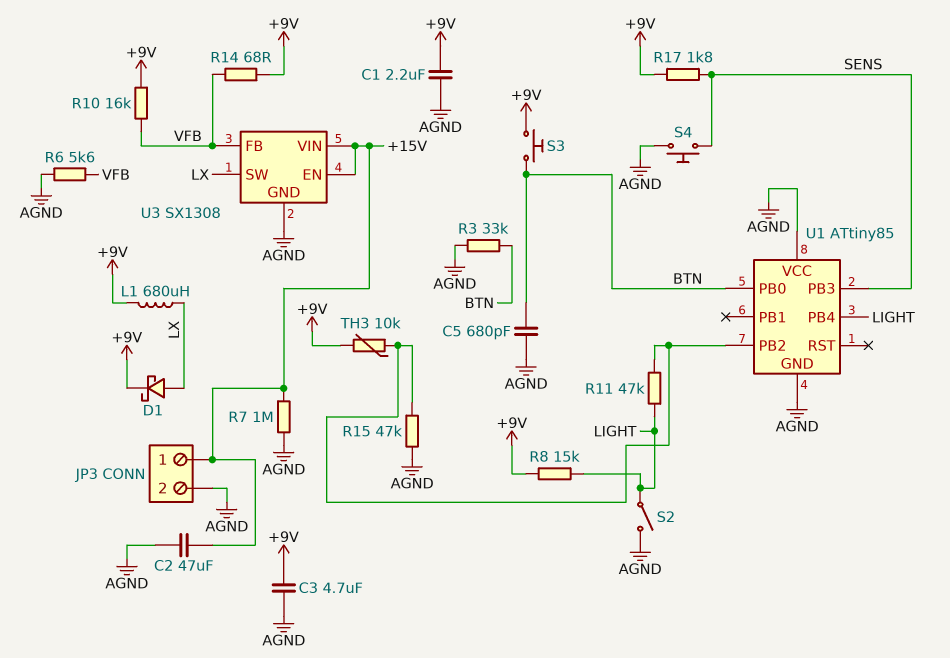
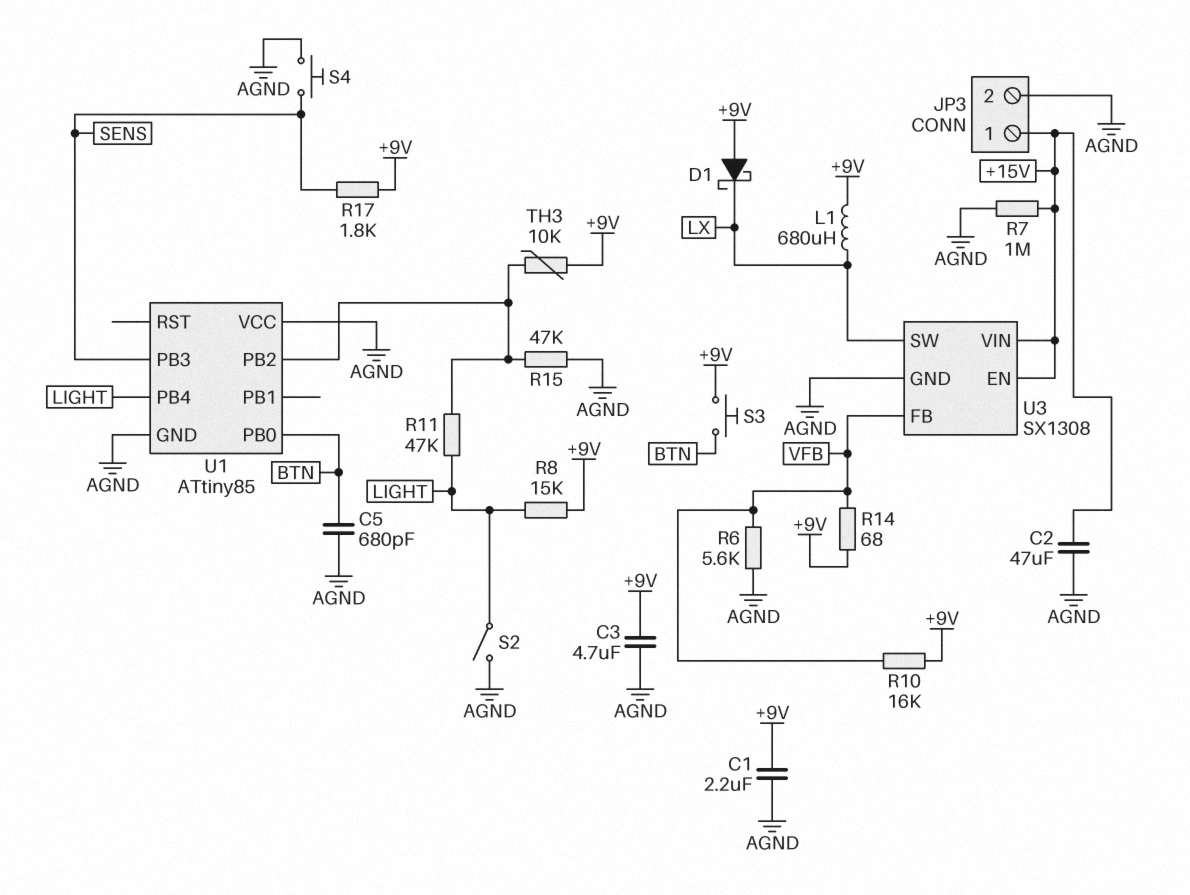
D1: schottky (A LX, K +9V) -> schottky (A +9V, K LX)
R3: 33k (AGND, BTN) -> none

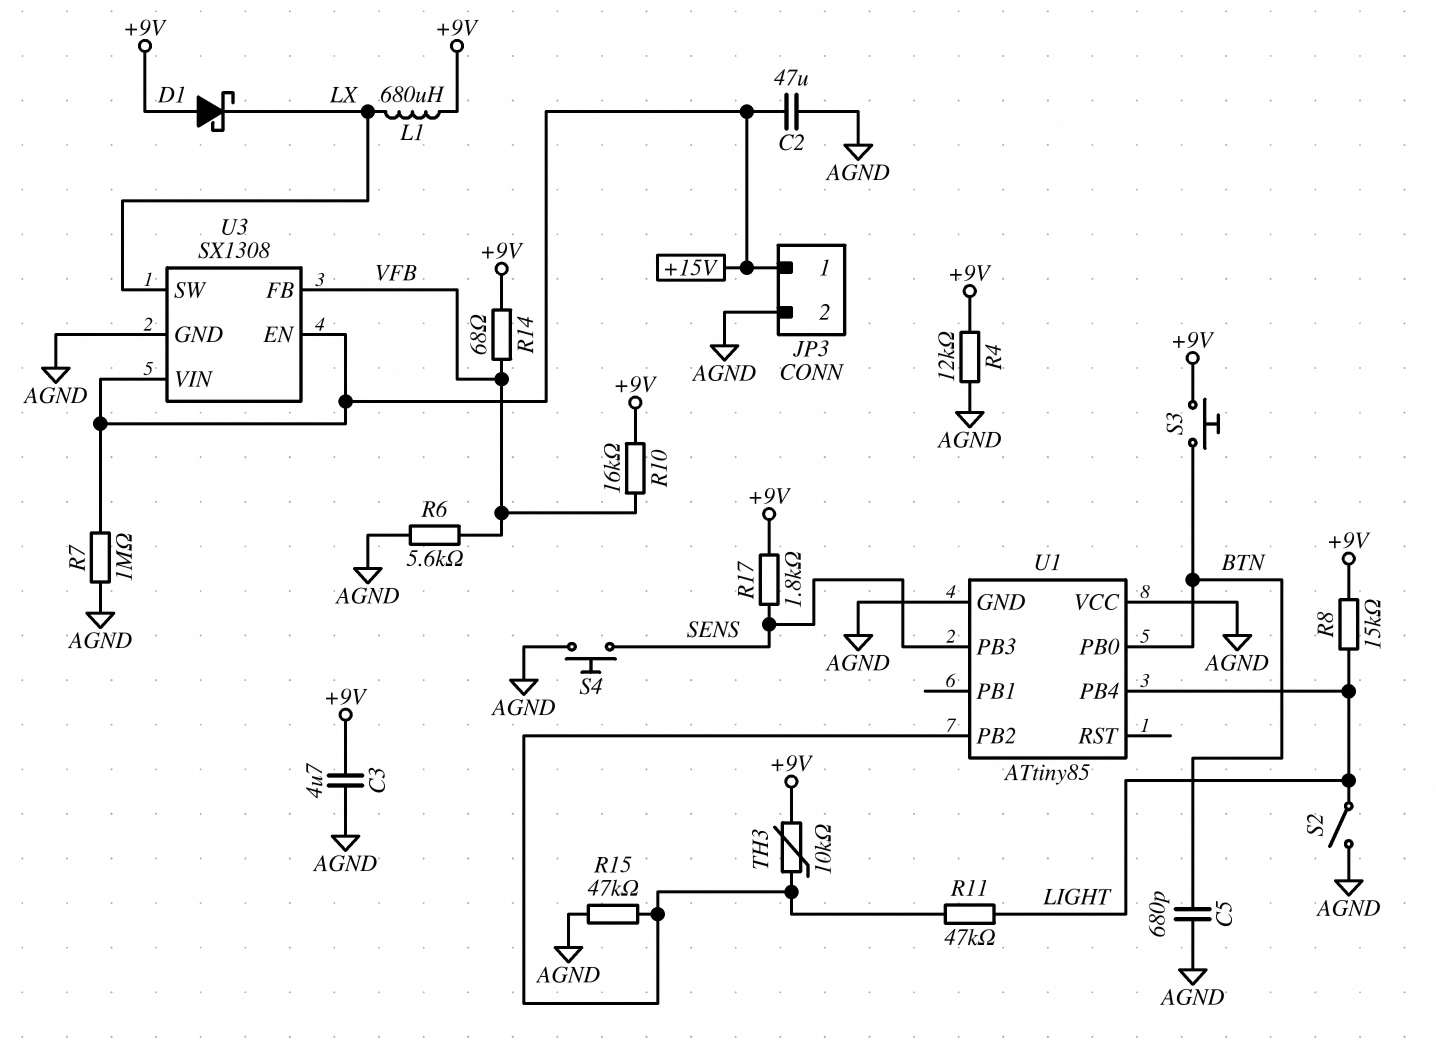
C1: 2.2uF (+9V, AGND) -> none
R4: none -> 12k (+9V, AGND)

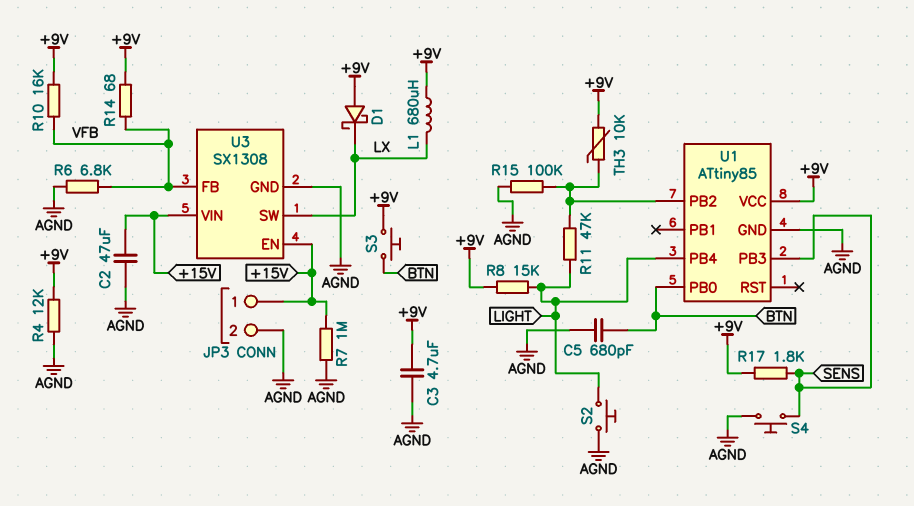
R6: 5.6k (AGND, VFB) -> 6.8k (AGND, VFB)
R15: 47k (AGND, U1/PB2) -> 100k (AGND, U1/PB2)
S2: switch (AGND, LIGHT) -> button (AGND, LIGHT)
U1 pin VCC: AGND -> +9V

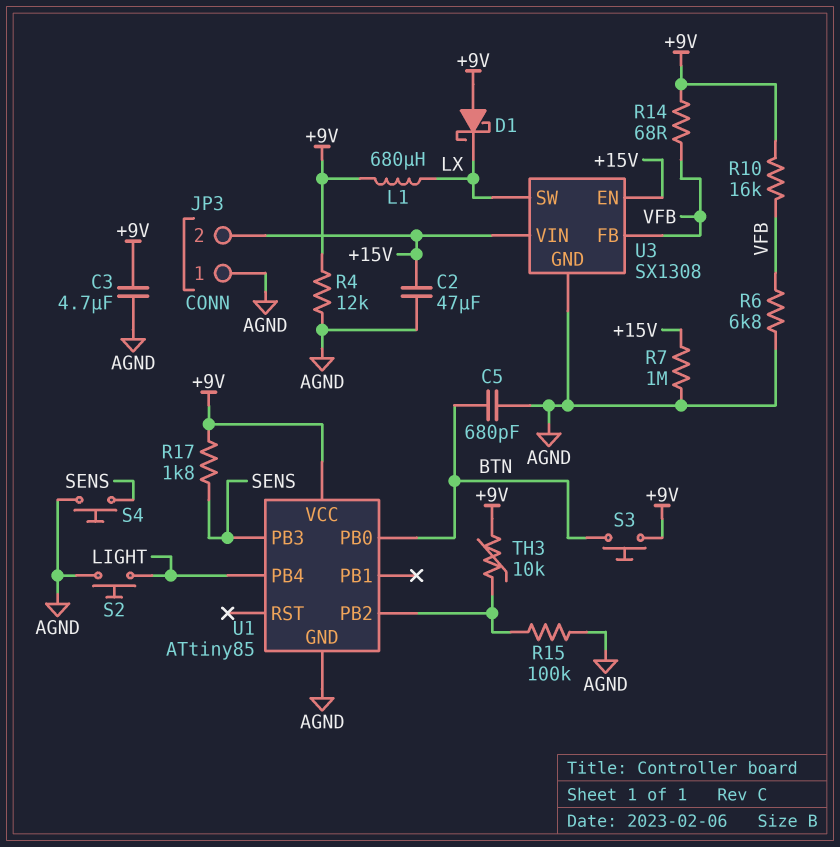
JP3 pin 1: +15V -> AGND
JP3 pin 2: AGND -> +15V
R8: 15k (+9V, LIGHT) -> none
R11: 47k (LIGHT, U1/PB2) -> none

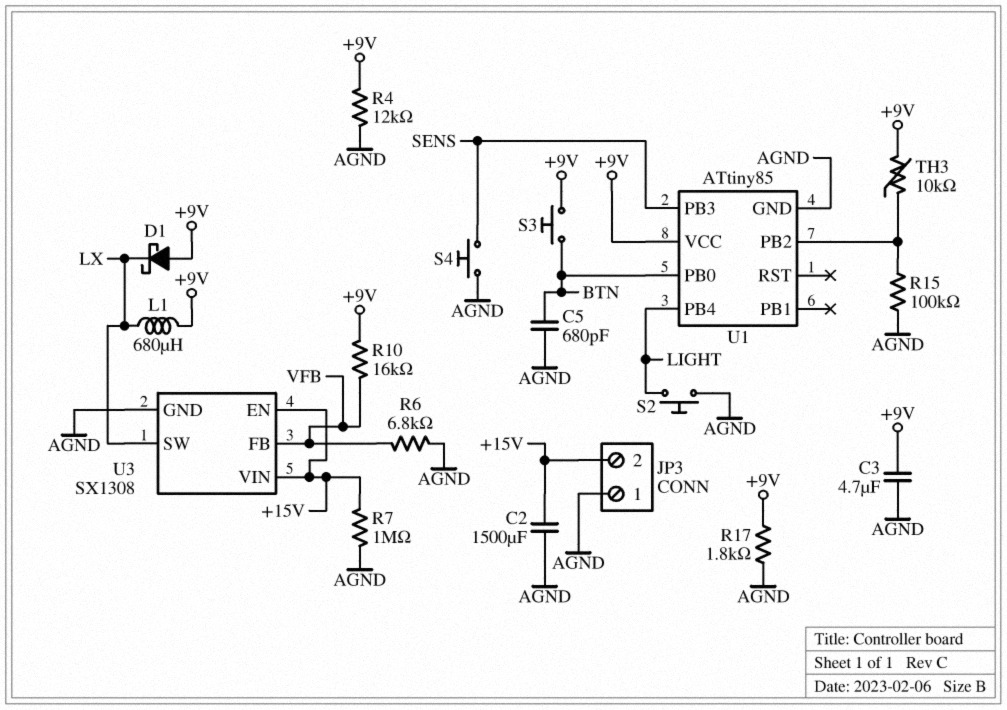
C2: 47uF (+15V, AGND) -> 1500uF (+15V, AGND)
R14: 68 (+9V, VFB) -> none
R17: 1.8k (+9V, SENS) -> 1.8k (+9V, AGND)

